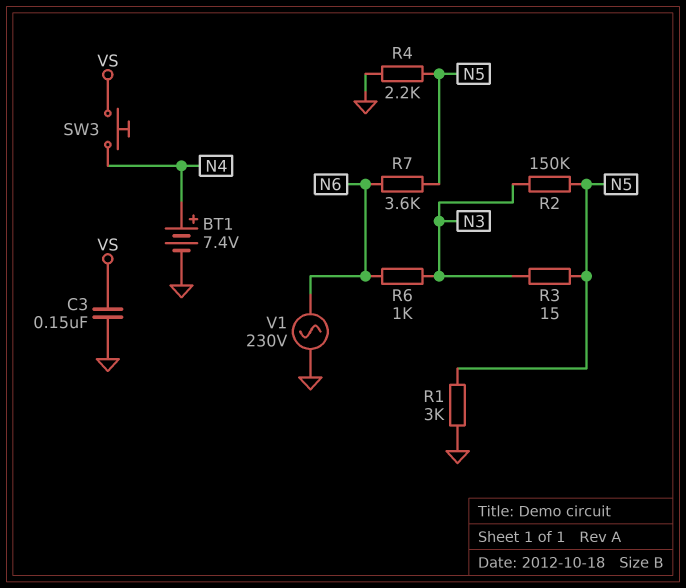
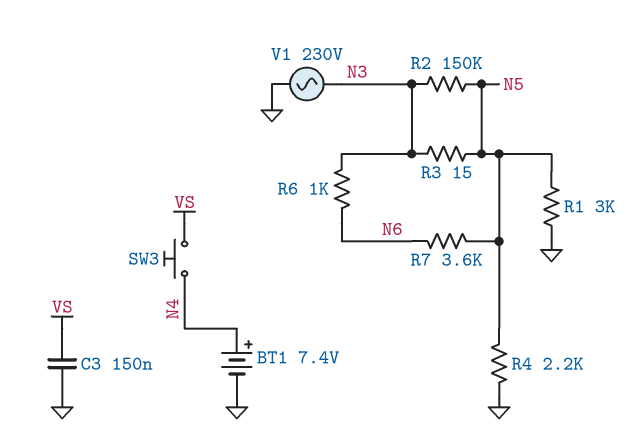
V1: AC 230V (GND, N6) -> AC 230V (GND, N3)

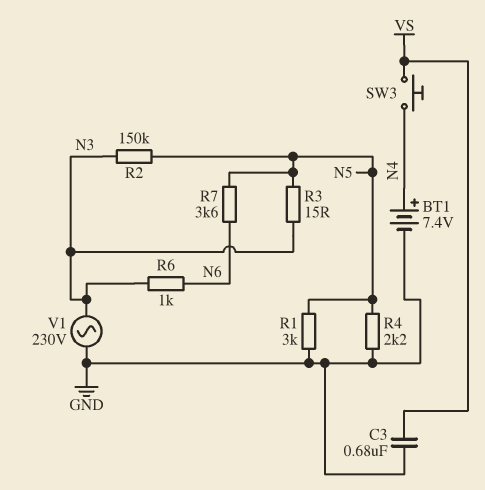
C3: 150nF (GND, VS) -> 680nF (GND, VS)

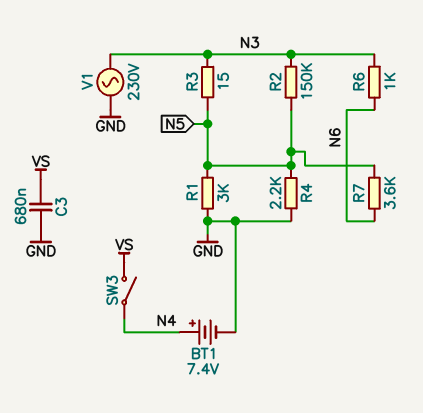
SW3: button (N4, VS) -> switch (N4, VS)

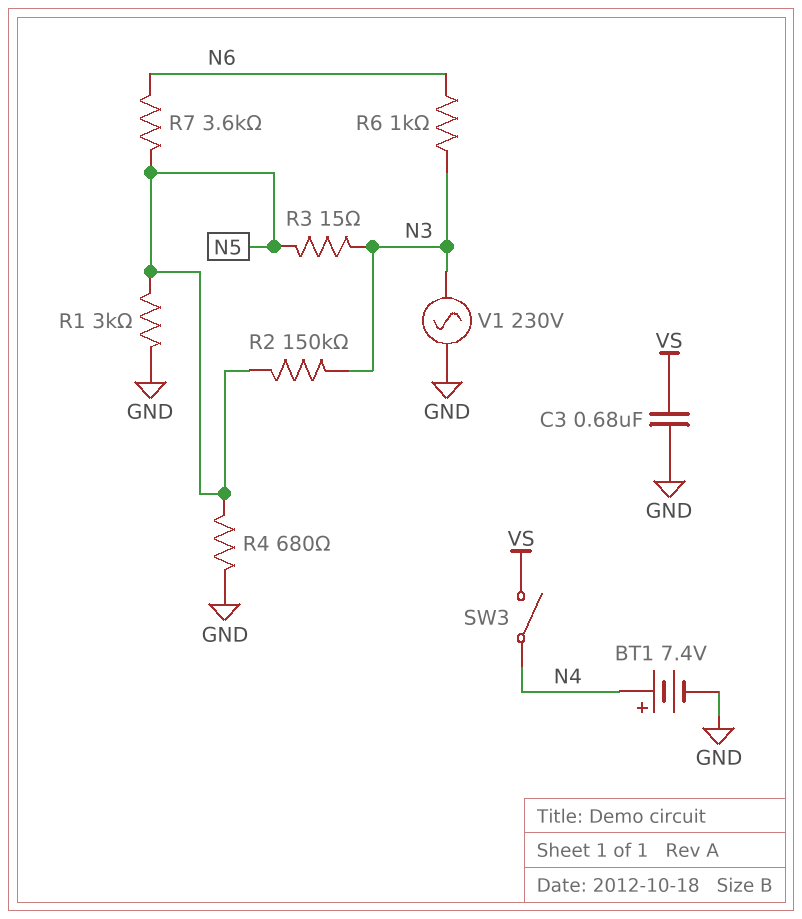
R4: 2.2k (GND, N5) -> 680 (GND, N5)

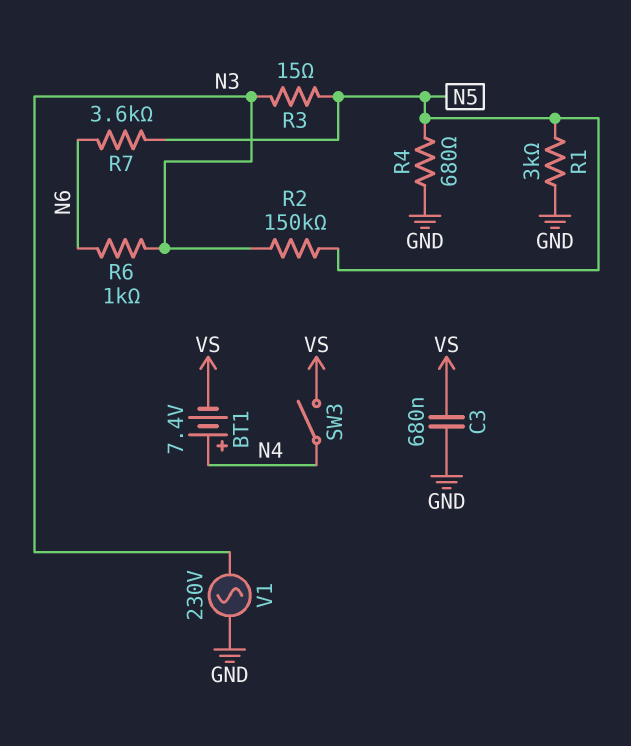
BT1: 7.4V (plus N4, minus GND) -> 7.4V (plus N4, minus VS)

